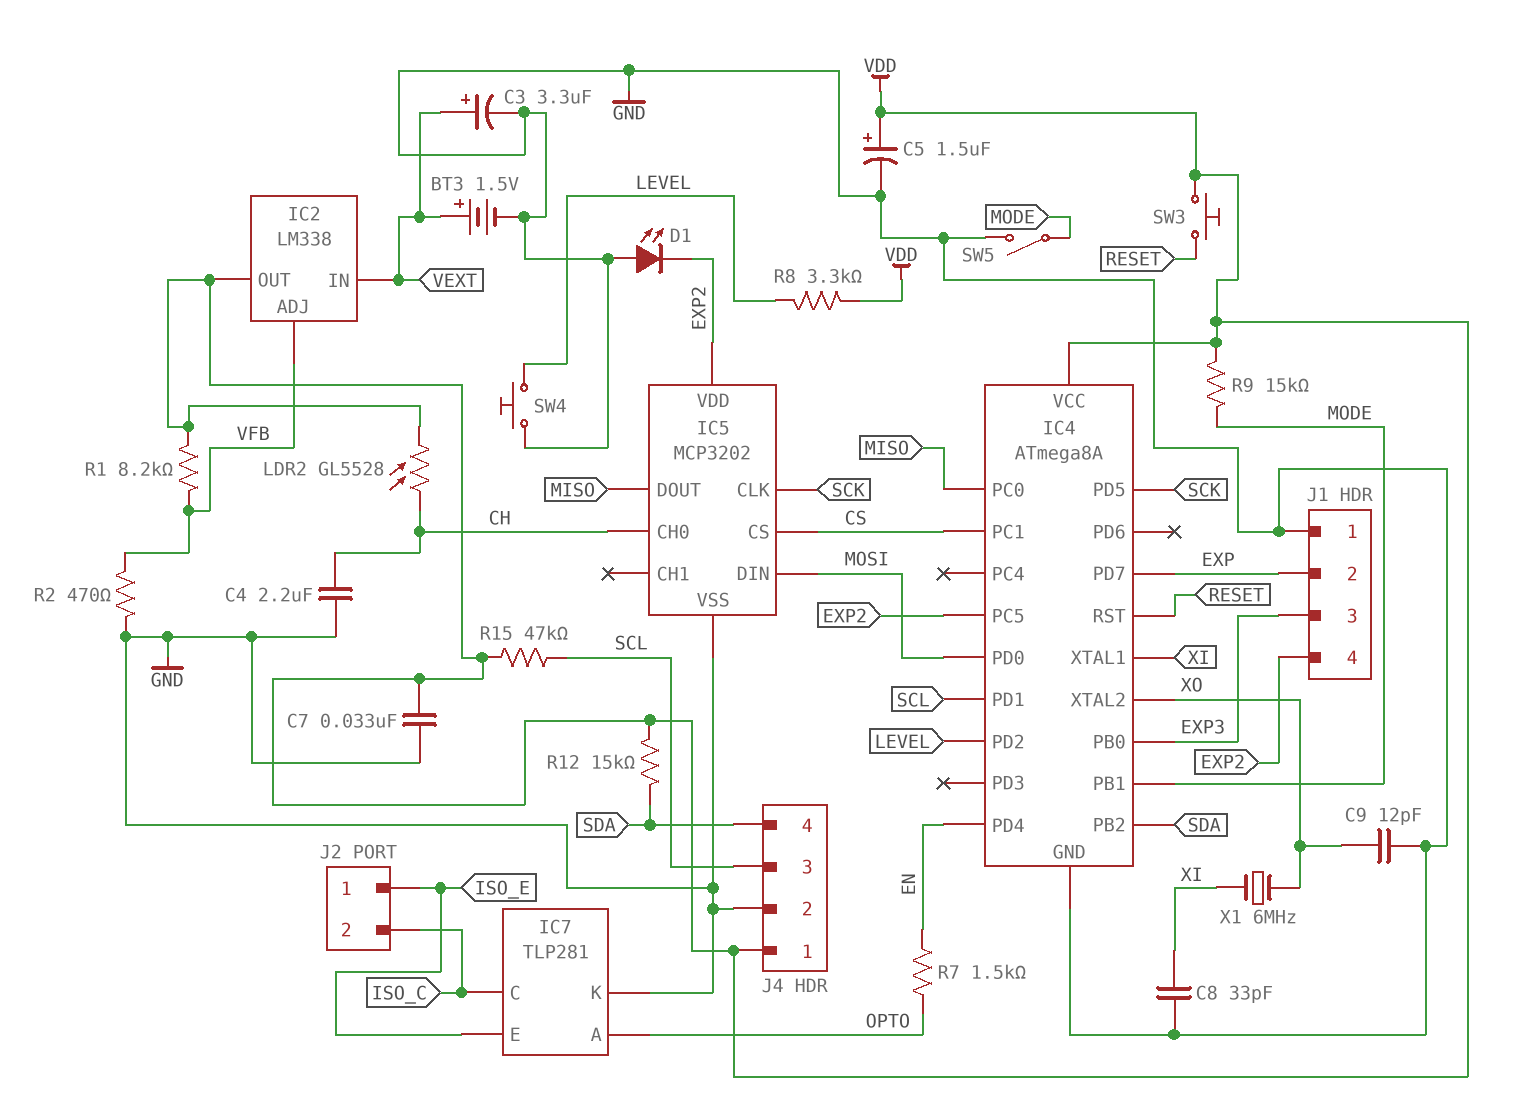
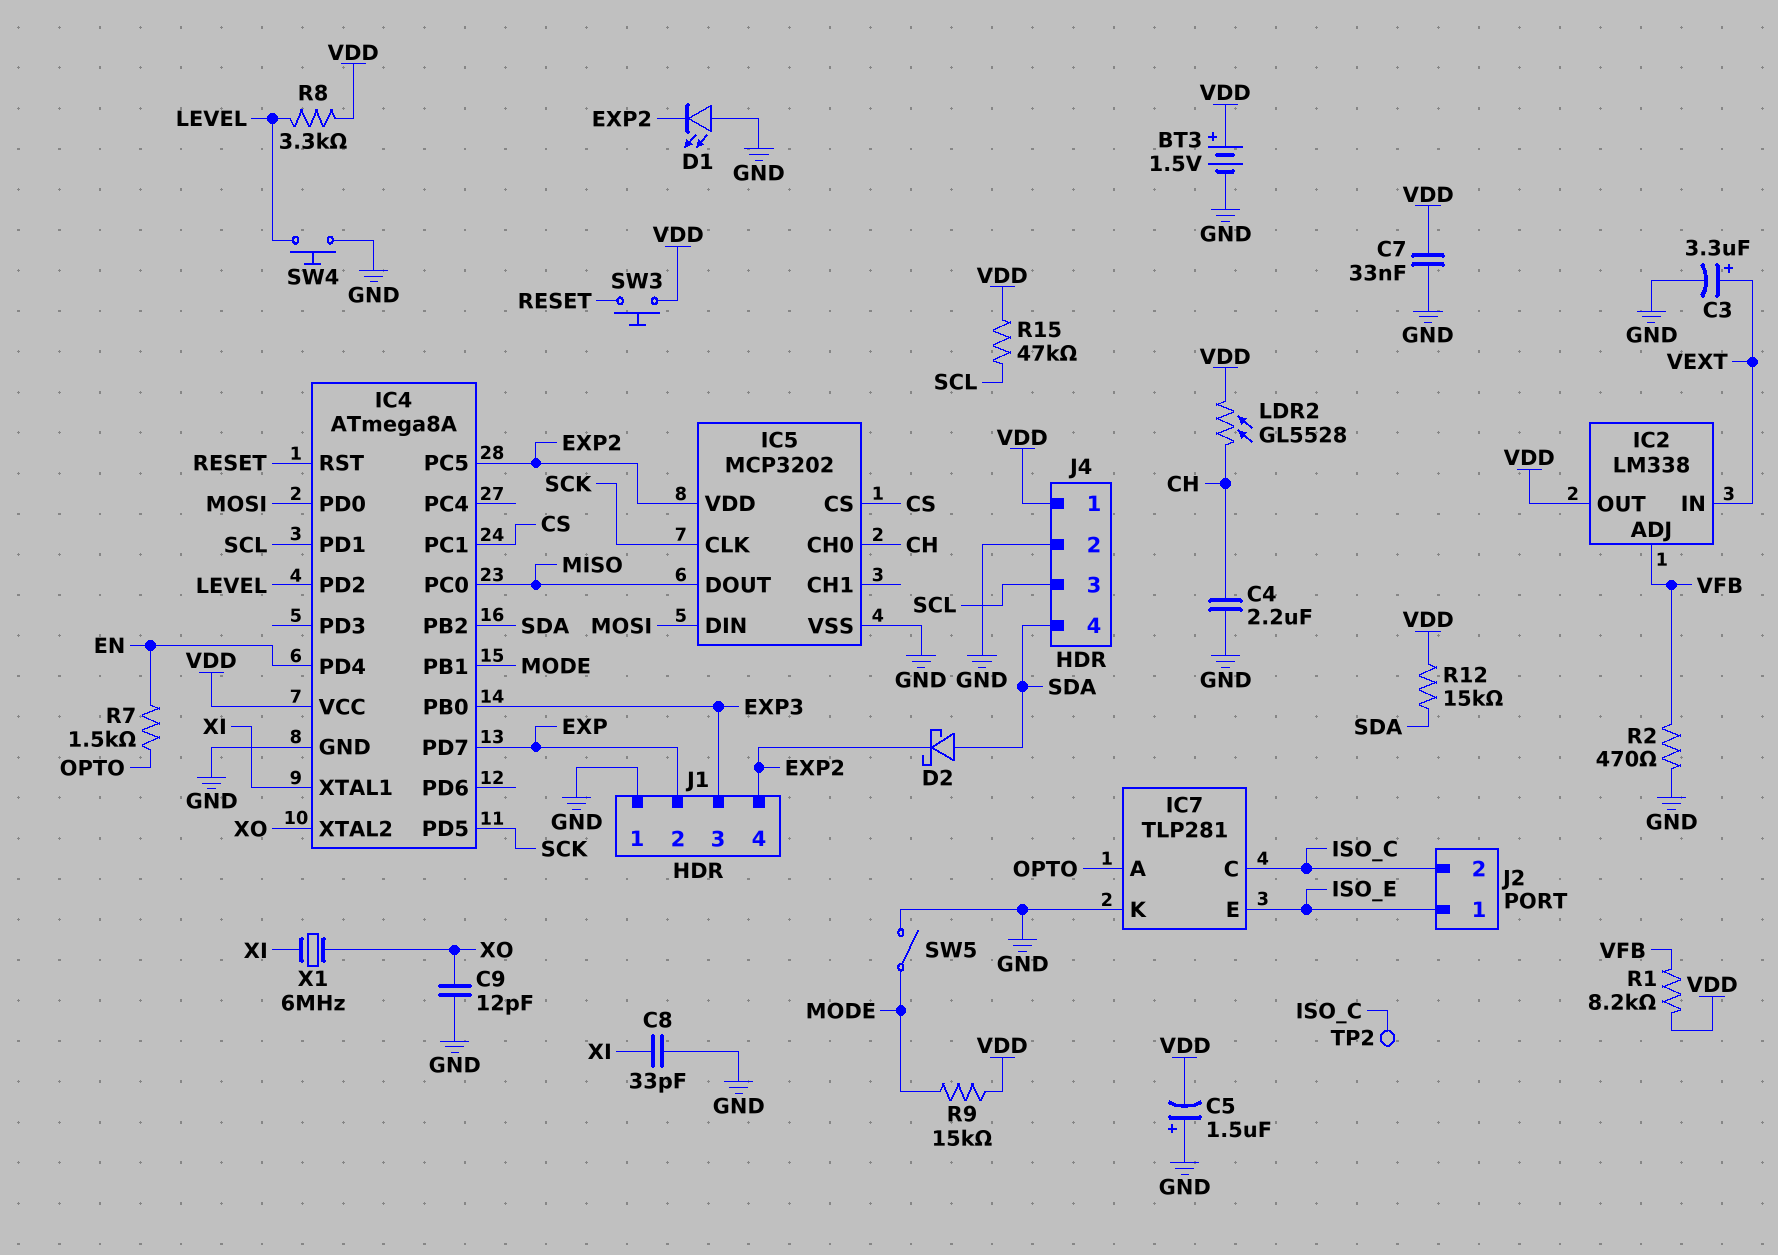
BT3: 1.5V (plus VEXT, minus GND) -> 1.5V (plus VDD, minus GND)
C5: 1.5uF (plus VDD, minus GND) -> 1.5uF (plus GND, minus VDD)
D2: none -> schottky (A SDA, K EXP2)
TP2: none -> test point (ISO_C)

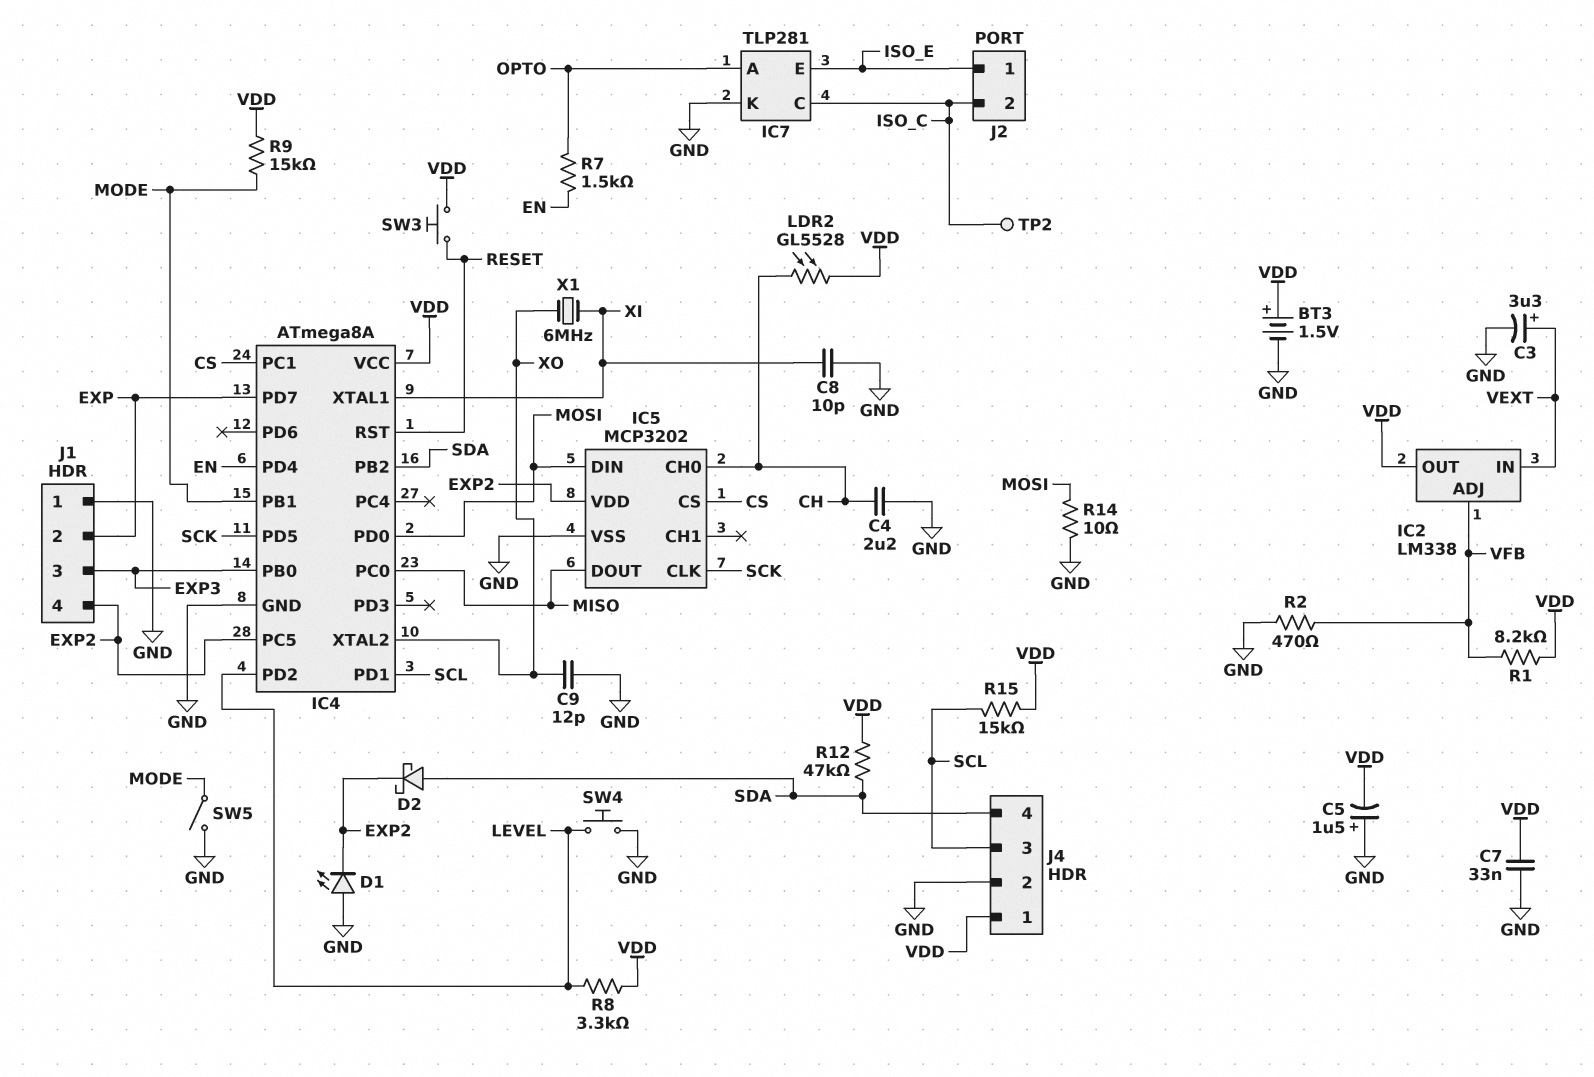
C8: 33pF (GND, XI) -> 10pF (GND, XI)
R12: 15k (SDA, VDD) -> 47k (SDA, VDD)
R14: none -> 10 (GND, MOSI)
R15: 47k (SCL, VDD) -> 15k (SCL, VDD)

